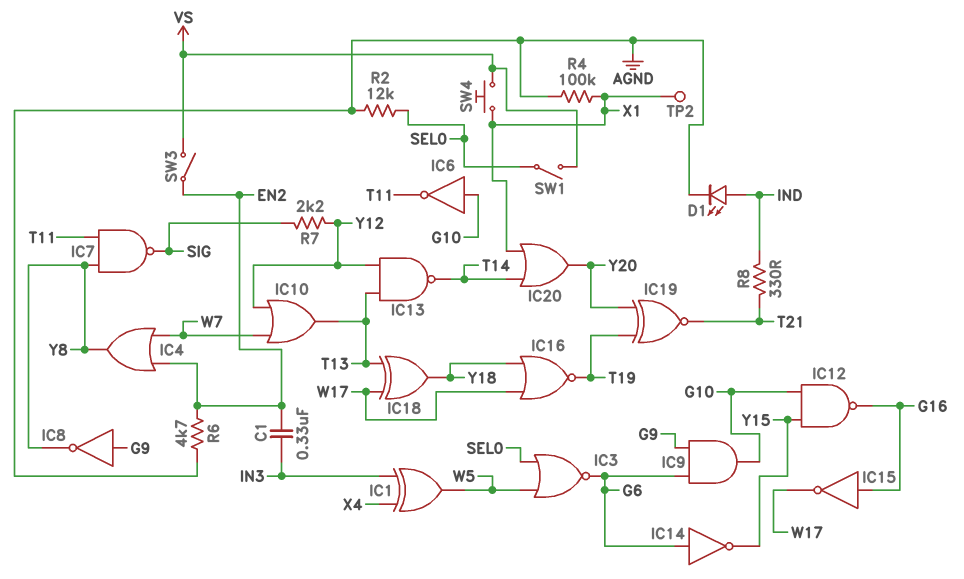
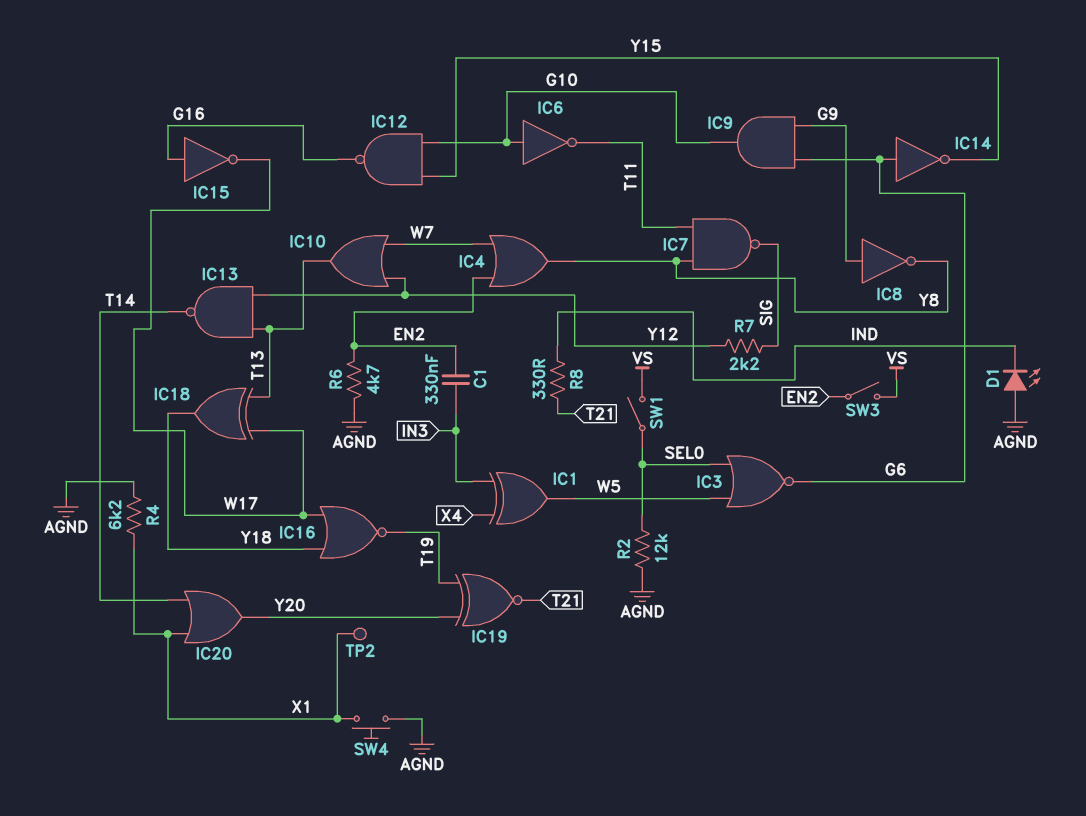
D1: LED (A IND, K AGND) -> LED (A AGND, K IND)
R4: 100k (AGND, X1) -> 6.2k (AGND, X1)
SW4: button (VS, X1) -> button (AGND, X1)

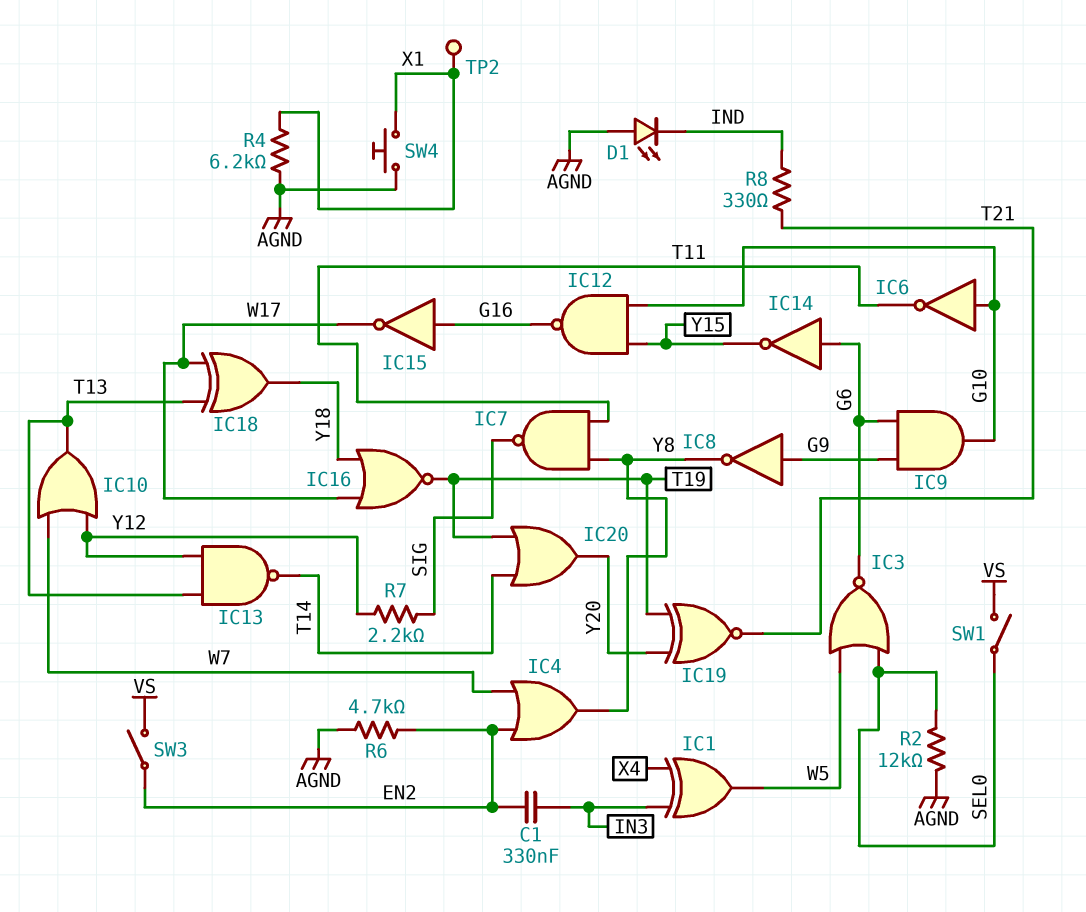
IC20: OR (in T14, in X1, out Y20) -> OR (in T14, in T19, out Y20)

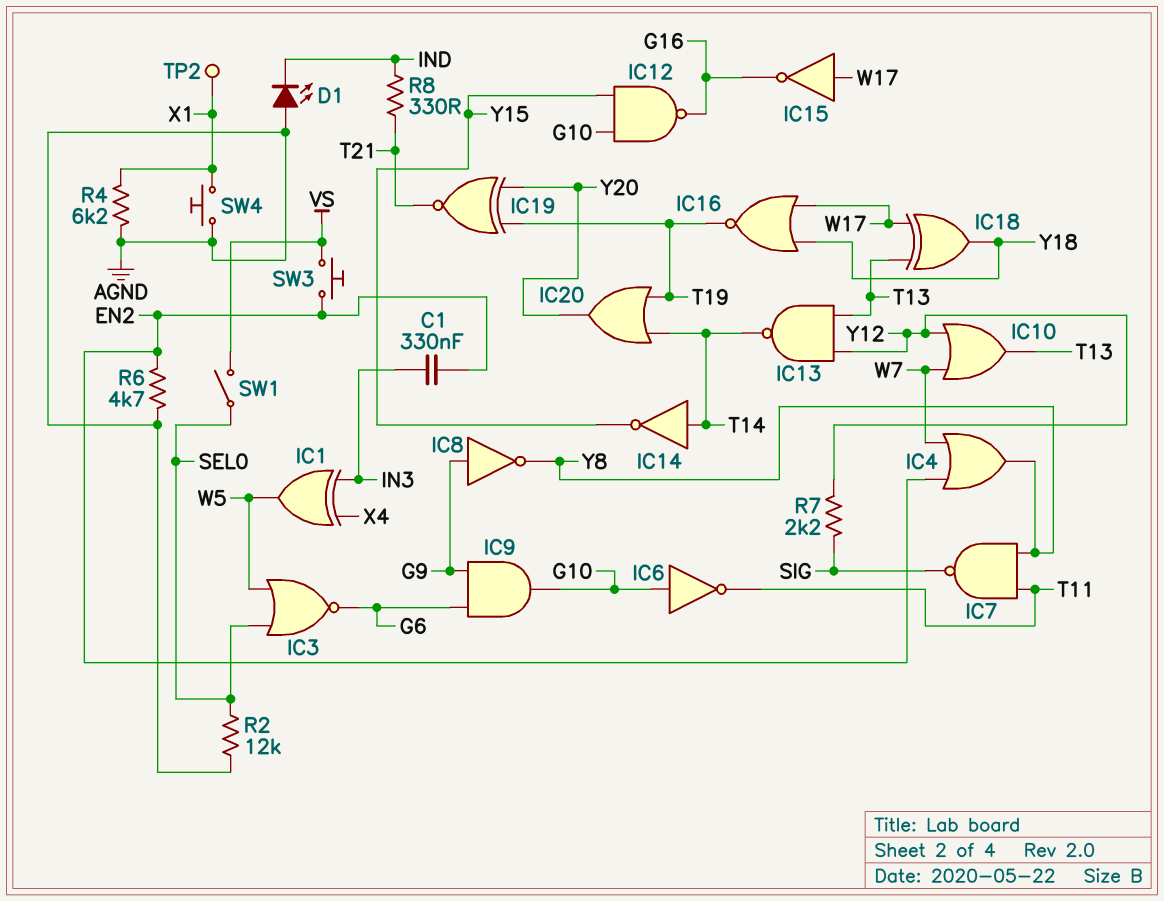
IC14: NOT (in G6, out Y15) -> NOT (in T14, out Y15)
IC15: NOT (in G16, out W17) -> NOT (in W17, out G16)
SW3: switch (EN2, VS) -> button (EN2, VS)

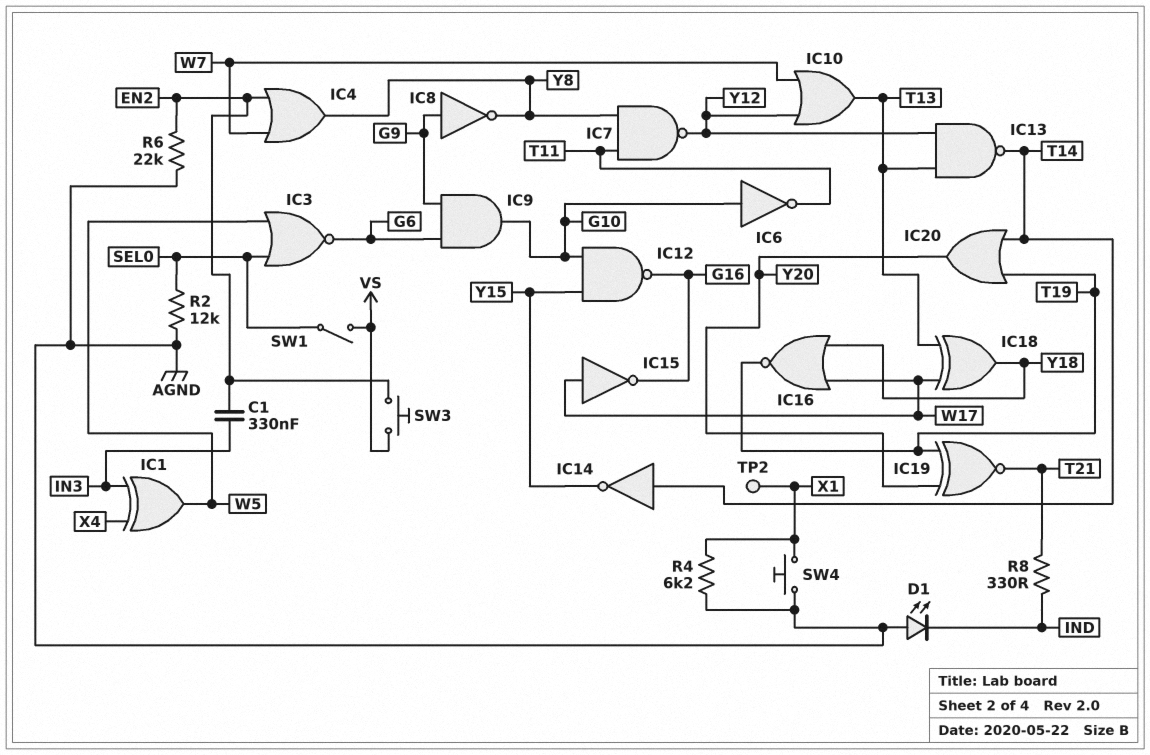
IC7: NAND (in T11, in Y8, out SIG) -> NAND (in T11, in Y8, out Y12)
R6: 4.7k (AGND, EN2) -> 22k (AGND, EN2)
R7: 2.2k (SIG, Y12) -> none

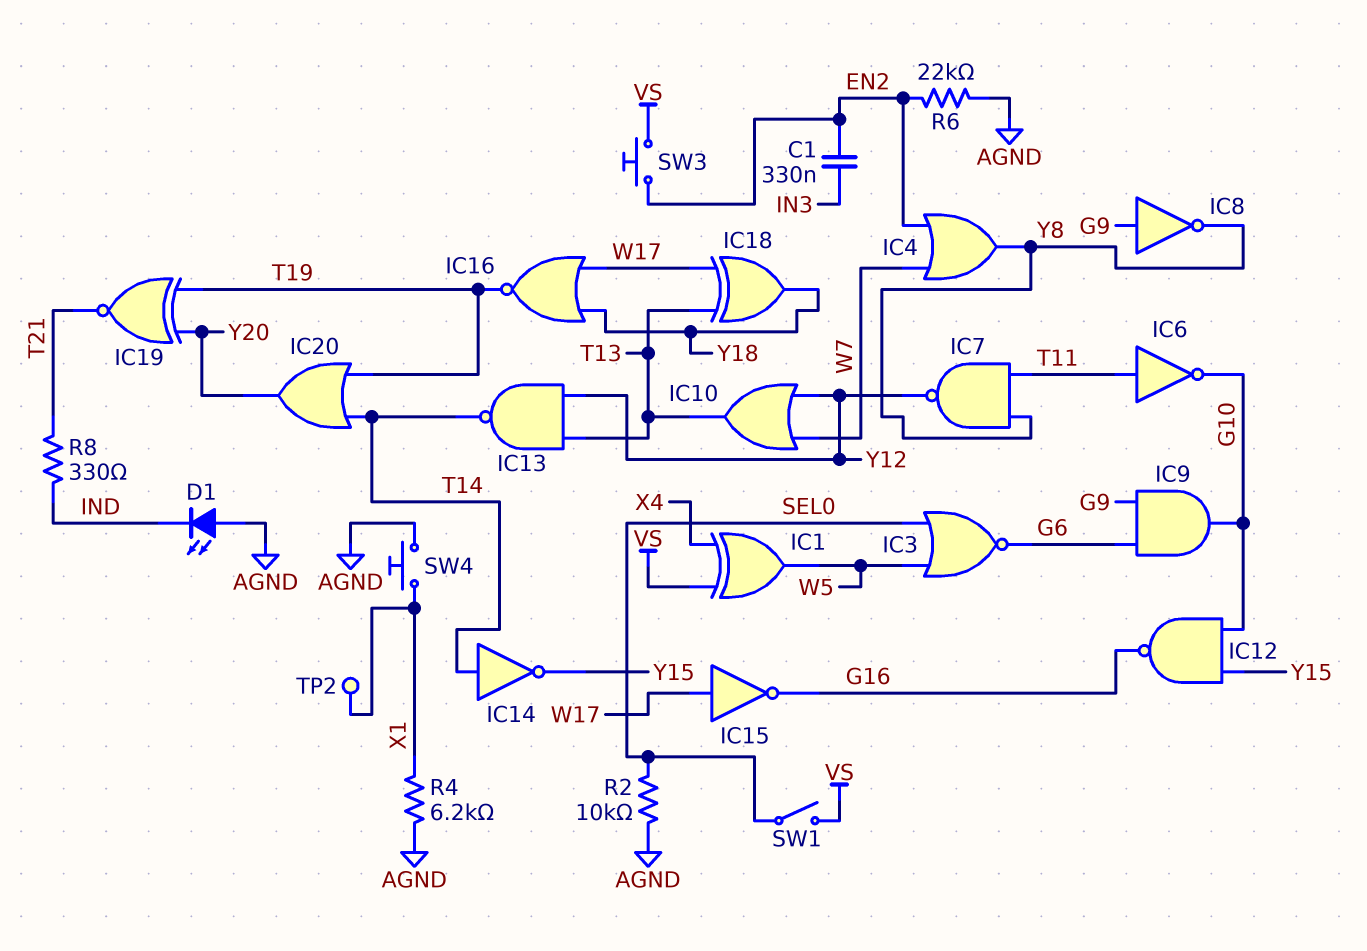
IC1: XOR (in IN3, in X4, out W5) -> XOR (in VS, in X4, out W5)
IC6: NOT (in G10, out T11) -> NOT (in T11, out G10)
R2: 12k (AGND, SEL0) -> 10k (AGND, SEL0)

